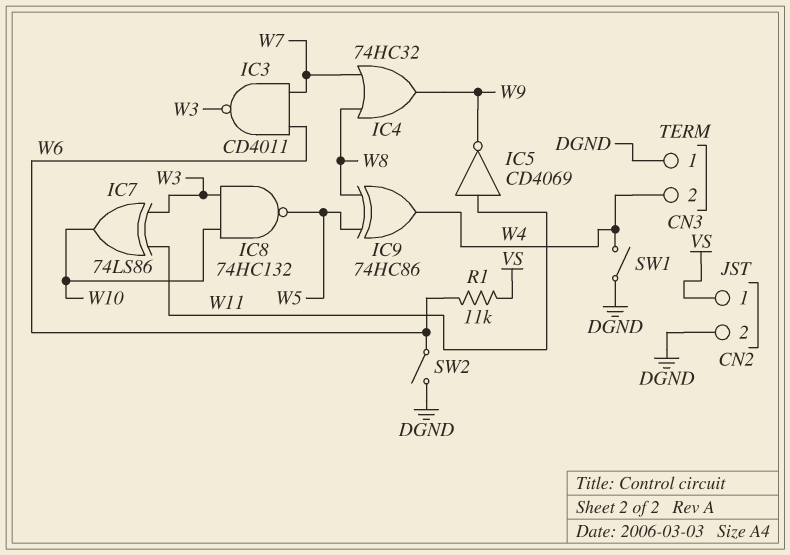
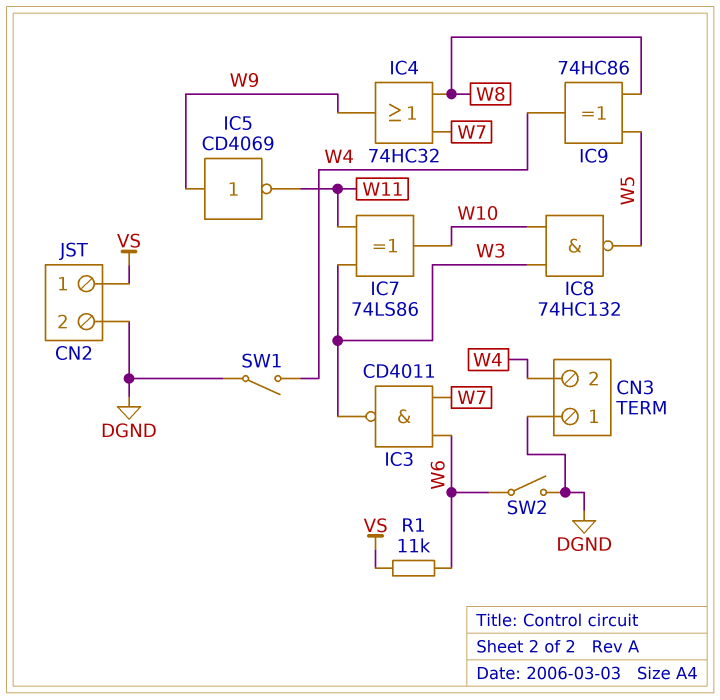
IC5: NOT CD4069 (in W11, out W9) -> NOT CD4069 (in W9, out W11)

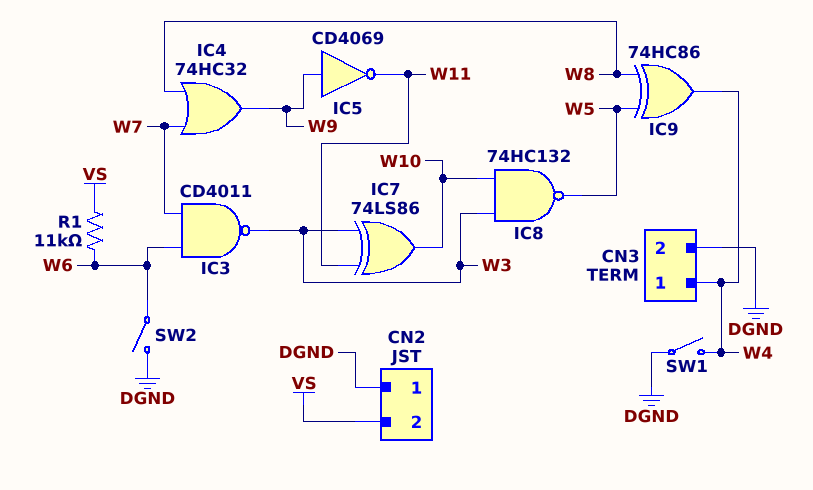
CN2 pin 1: VS -> DGND
CN2 pin 2: DGND -> VS
CN3 pin 1: DGND -> W4
CN3 pin 2: W4 -> DGND

